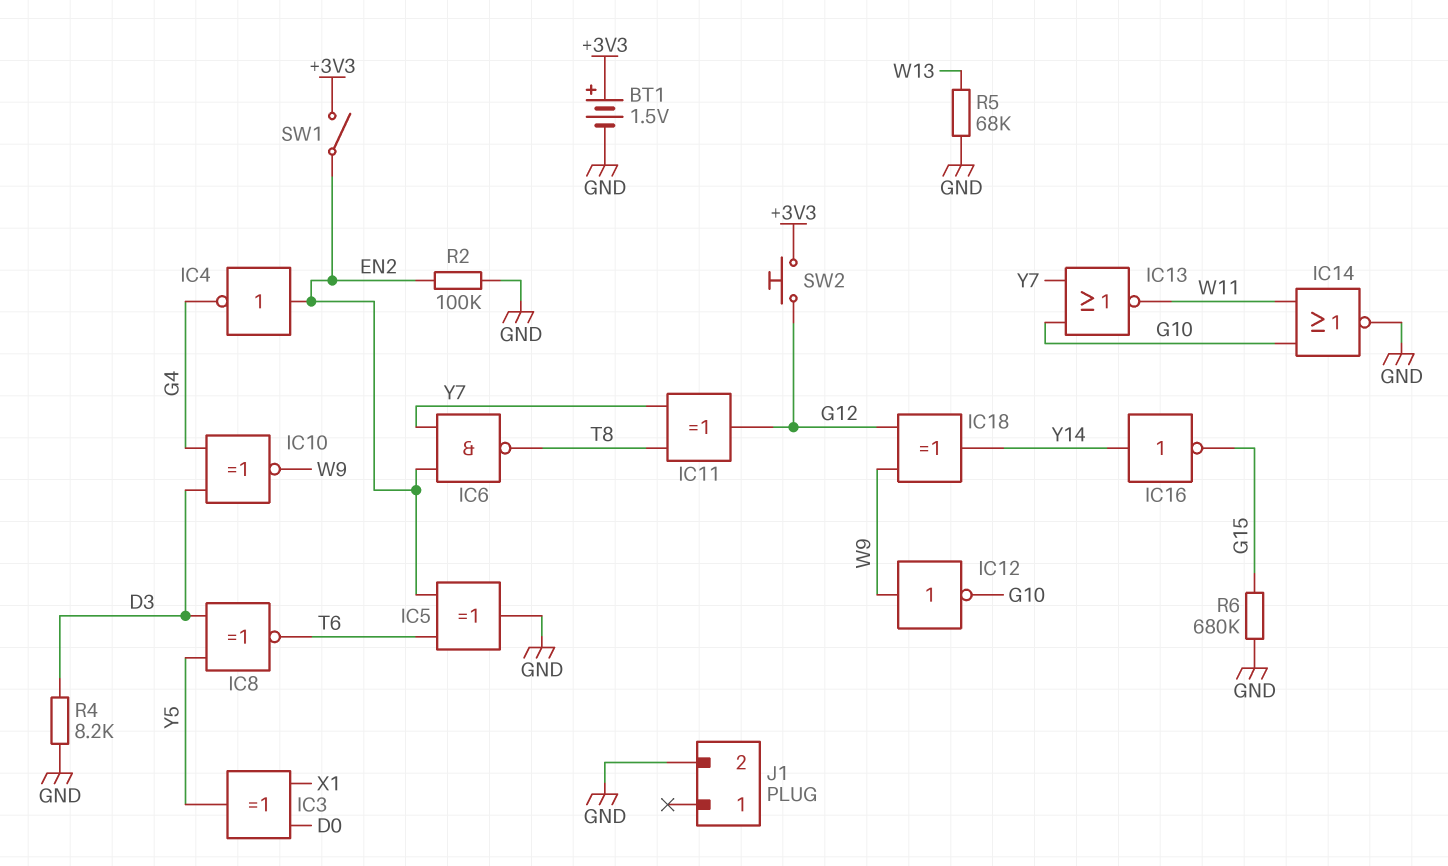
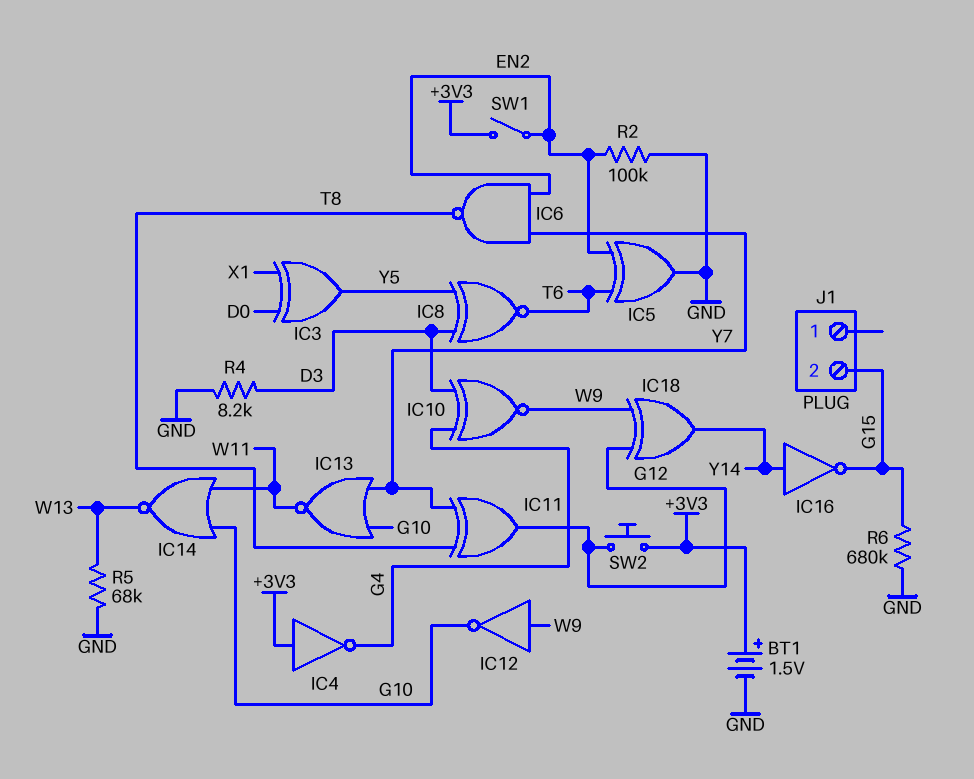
IC4: NOT (in EN2, out G4) -> NOT (in +3V3, out G4)
IC14: NOR (in G10, in W11, out GND) -> NOR (in G10, in W11, out W13)
J1 pin 2: GND -> G15

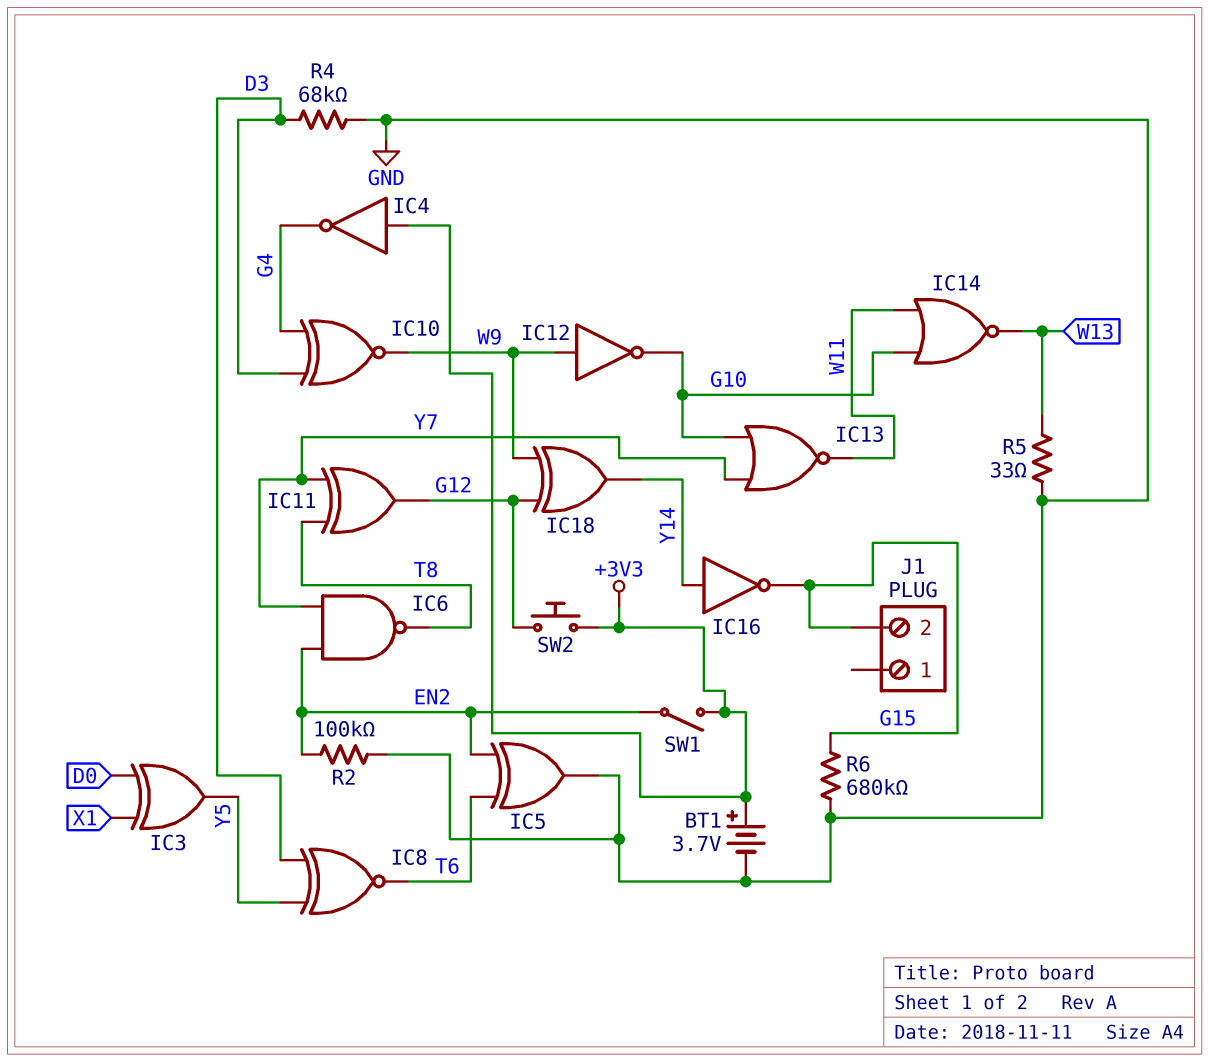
BT1: 1.5V (plus +3V3, minus GND) -> 3.7V (plus +3V3, minus GND)
R4: 8.2k (D3, GND) -> 68k (D3, GND)
R5: 68k (GND, W13) -> 33 (GND, W13)

